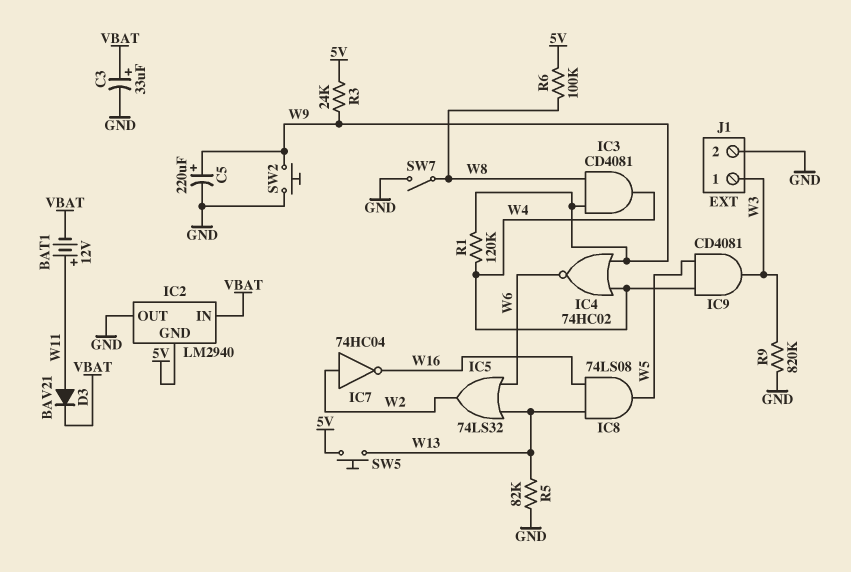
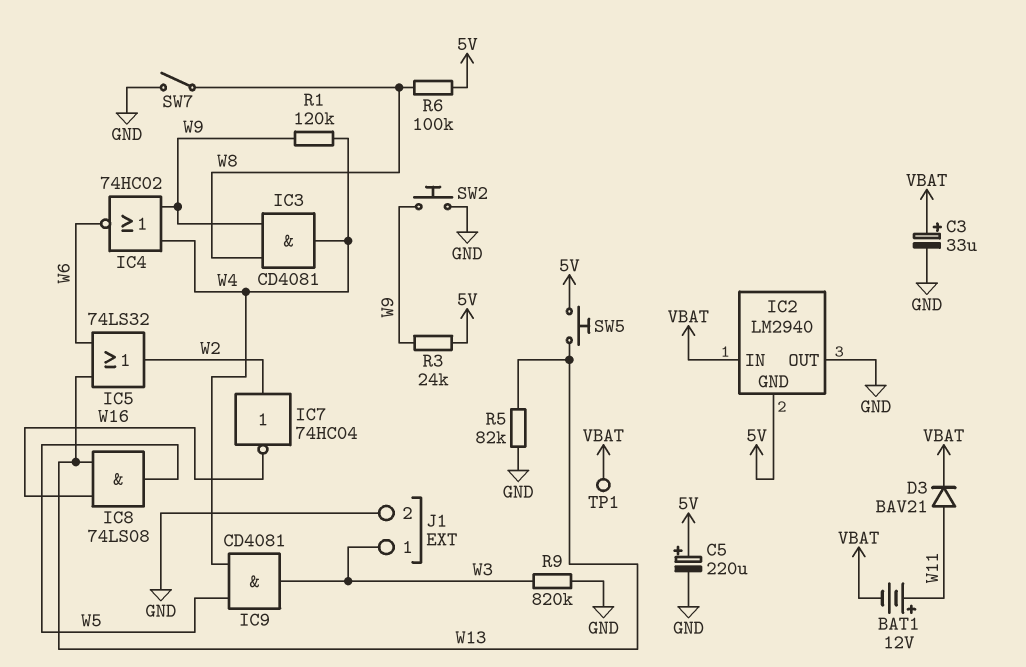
C5: 220uF (plus W9, minus GND) -> 220uF (plus 5V, minus GND)
TP1: none -> test point (VBAT)

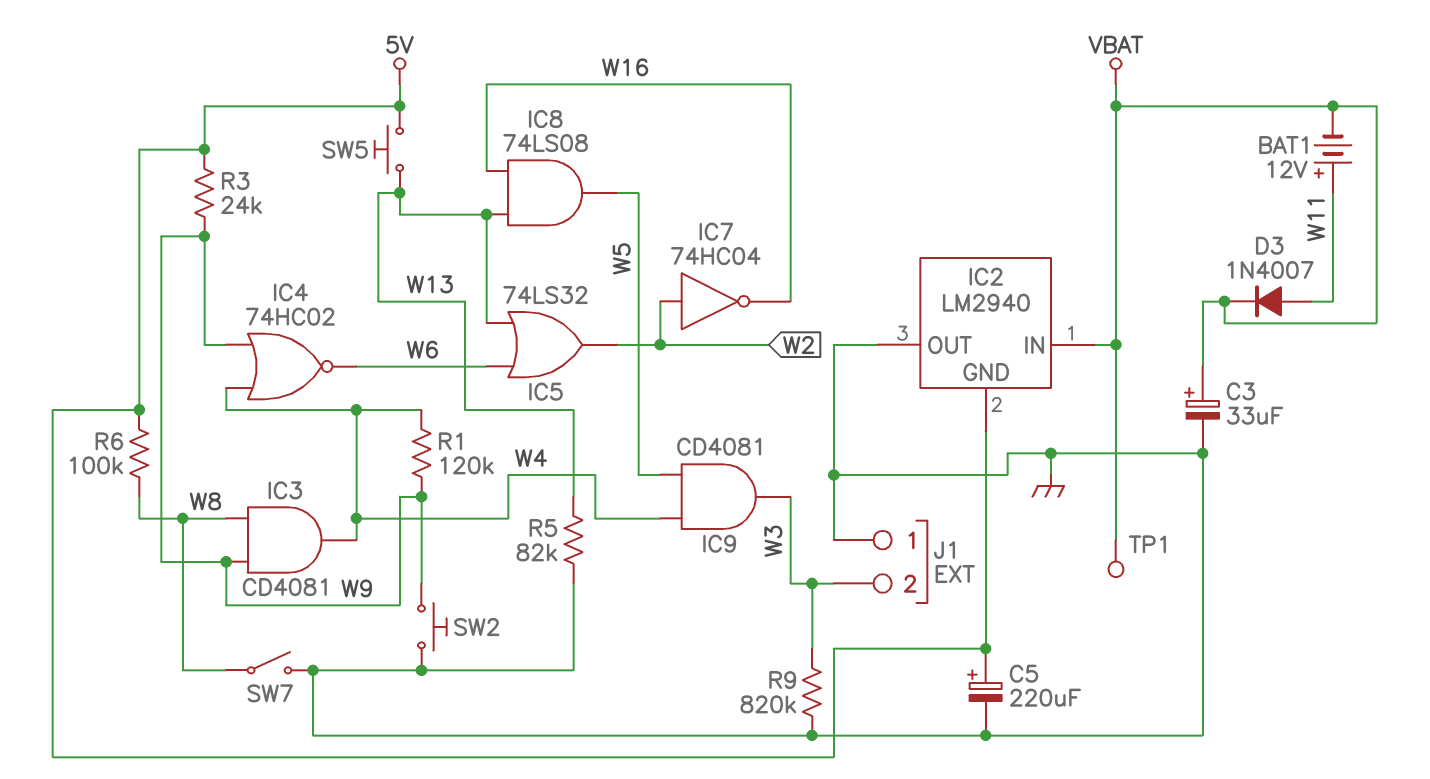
D3: diode BAV21 (A W11, K VBAT) -> diode 1N4007 (A W11, K VBAT)
J1 pin 1: W3 -> GND
J1 pin 2: GND -> W3

